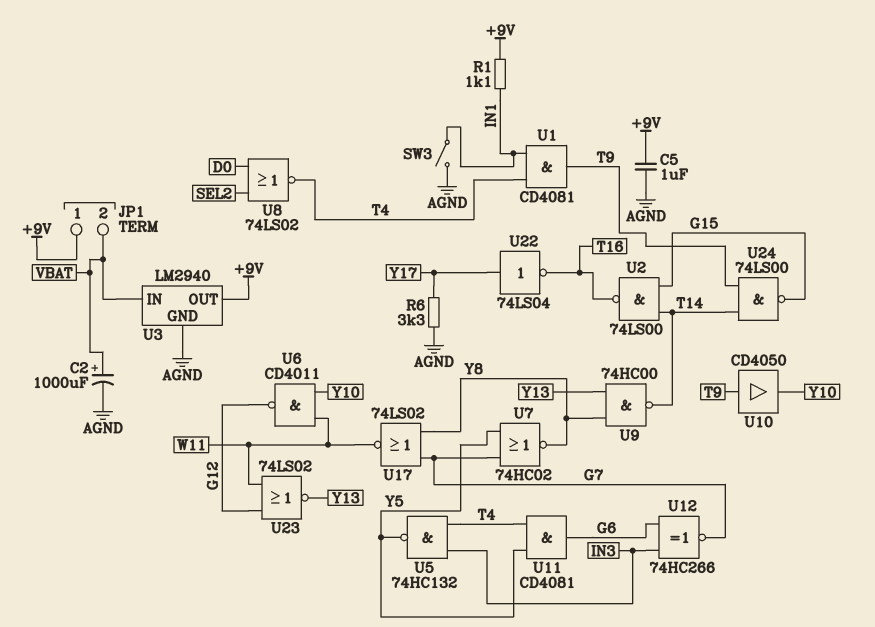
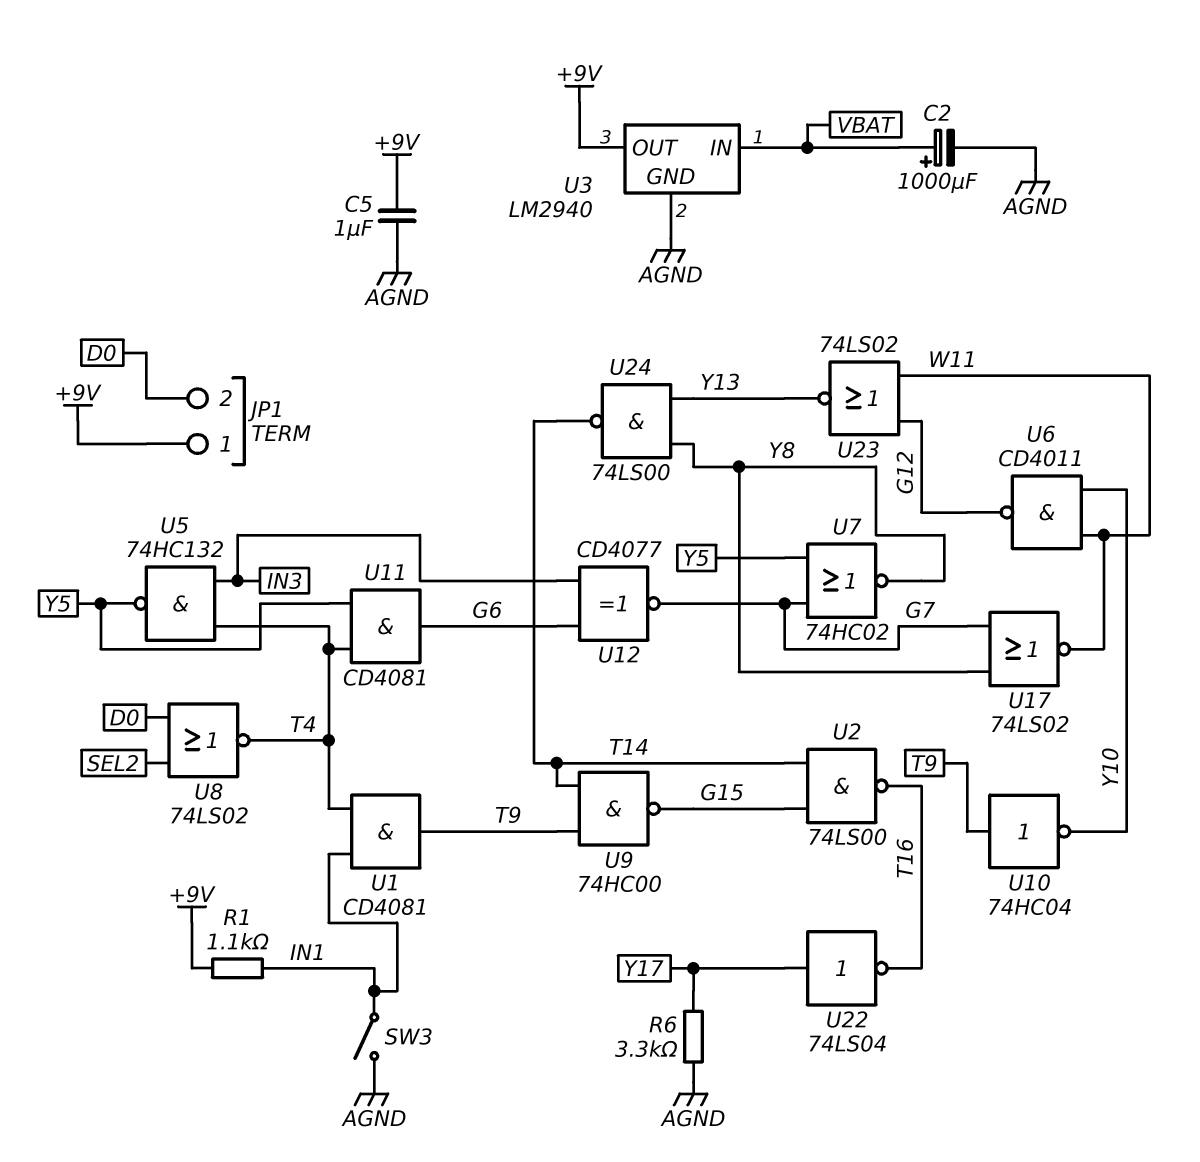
JP1 pin 2: VBAT -> D0
U9: NAND 74HC00 (in Y8, in Y13, out T14) -> NAND 74HC00 (in T9, in T14, out G15)
U10: buffer CD4050 (in T9, out Y10) -> NOT 74HC04 (in T9, out Y10)
U12: XNOR 74HC266 (in G6, in IN3, out G7) -> XNOR CD4077 (in G6, in IN3, out G7)
U24: NAND 74LS00 (in T9, in T14, out G15) -> NAND 74LS00 (in Y8, in Y13, out T14)

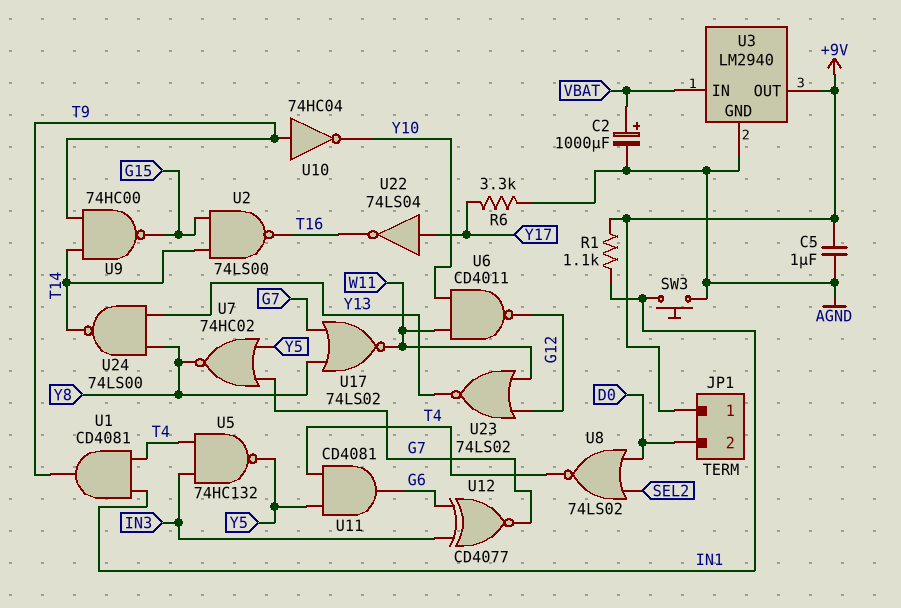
SW3: switch (AGND, IN1) -> button (AGND, IN1)

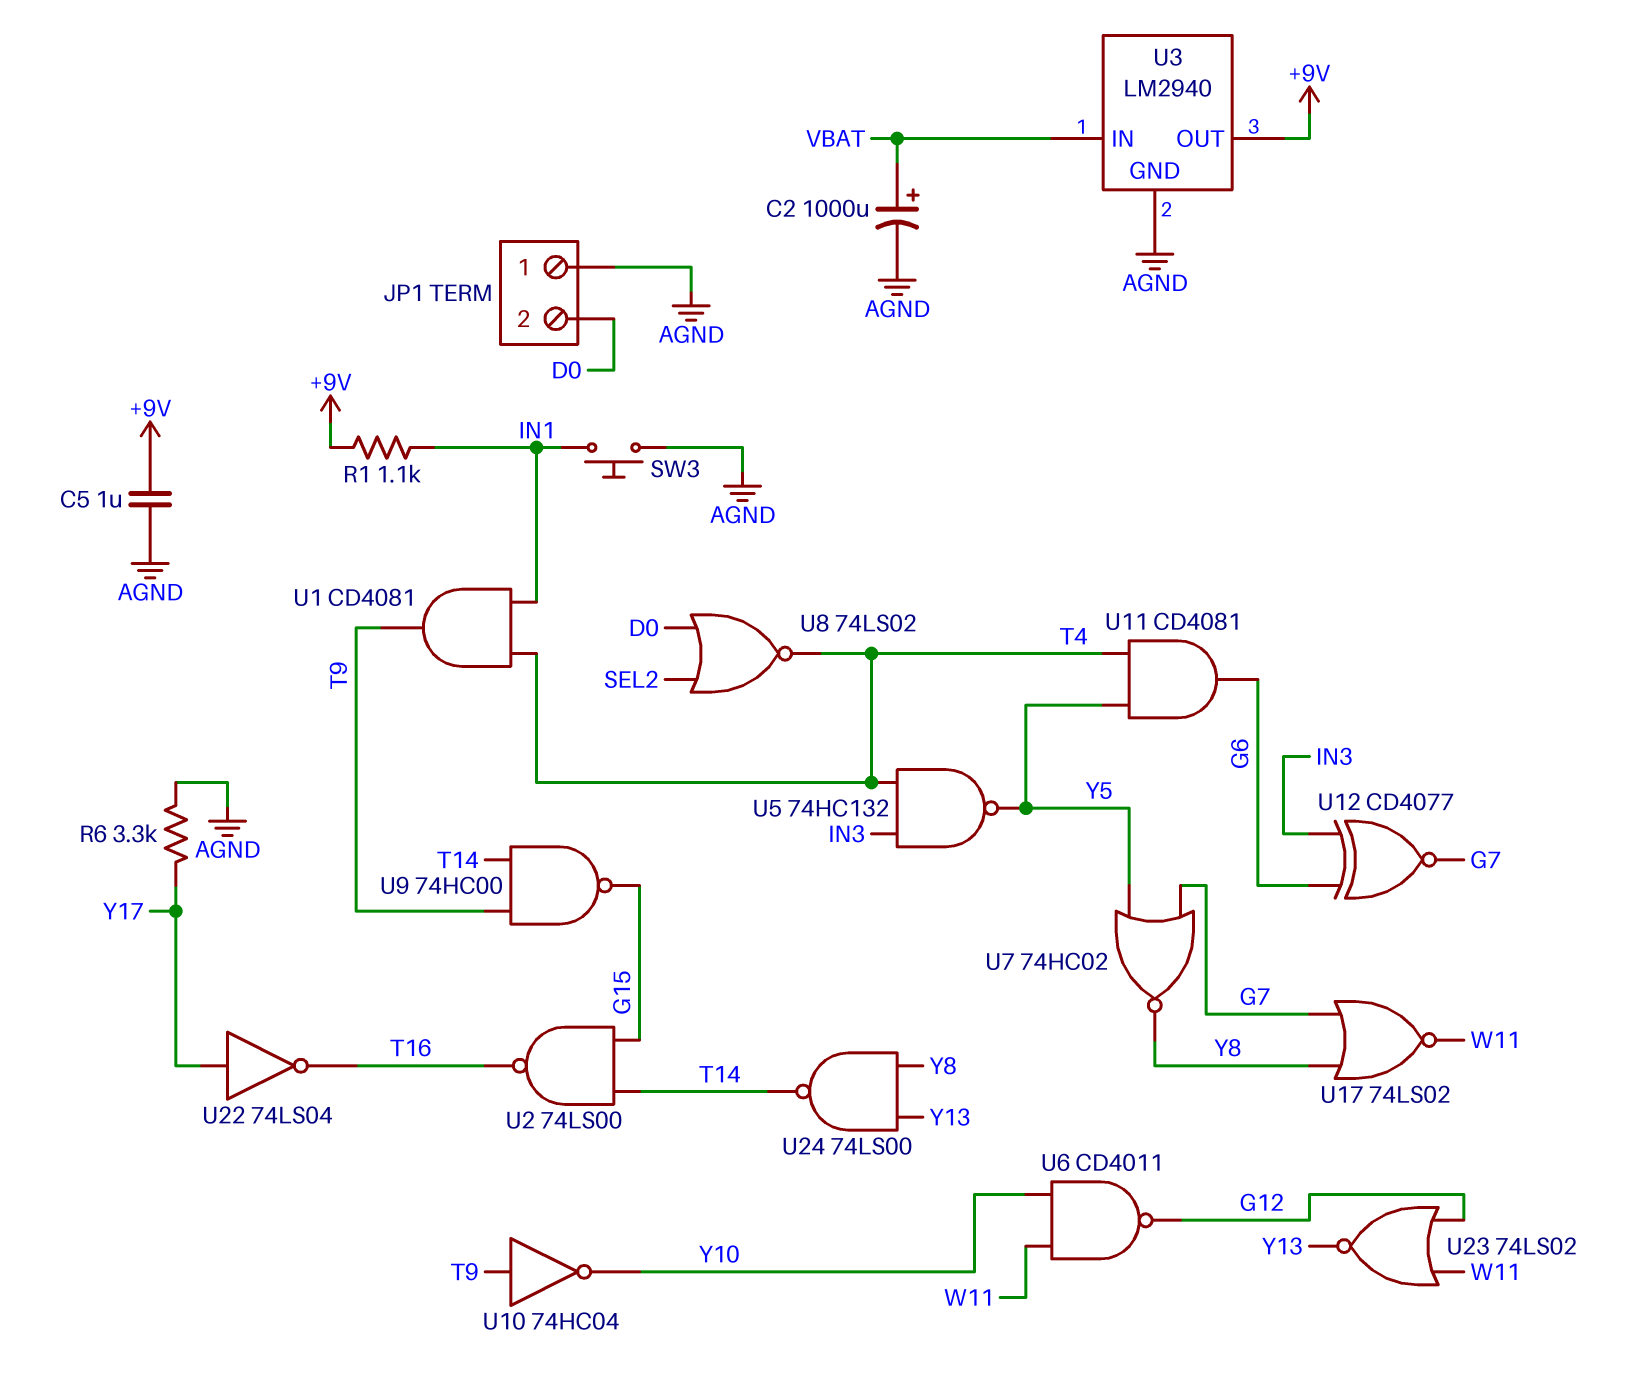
JP1 pin 1: +9V -> AGND

